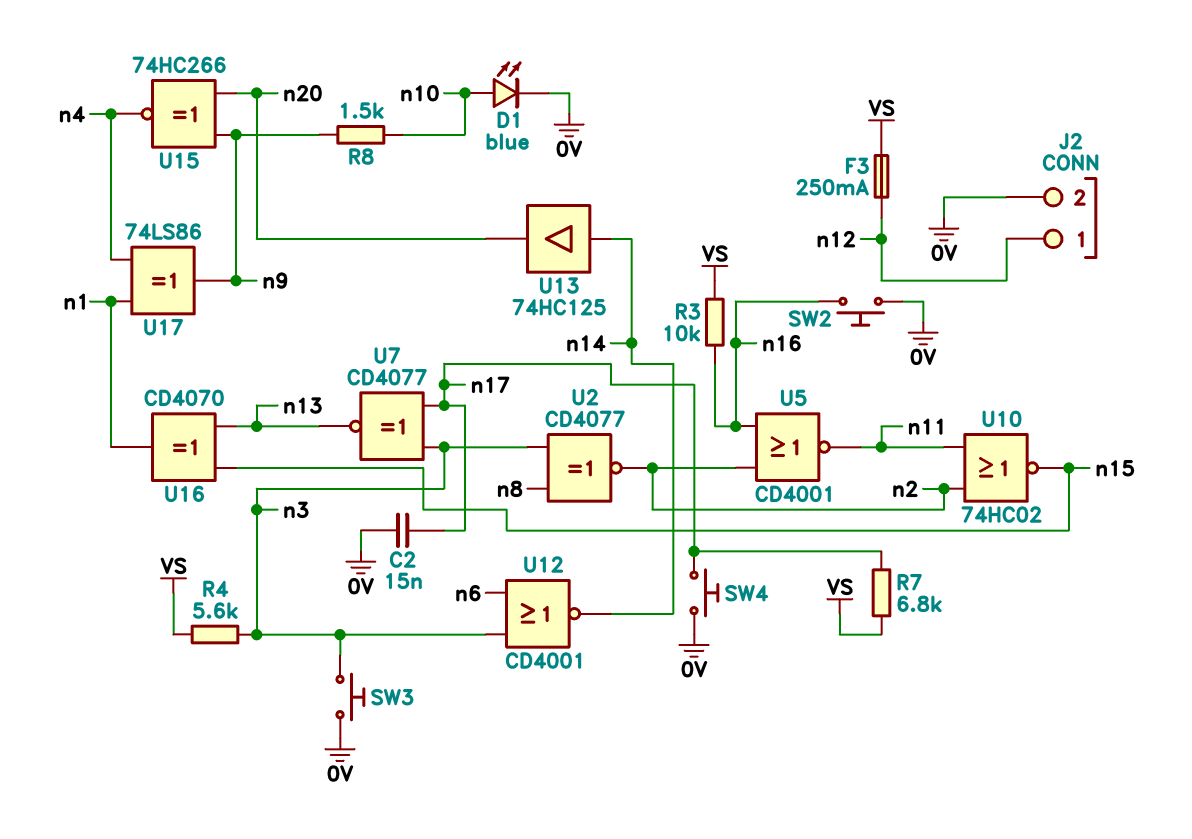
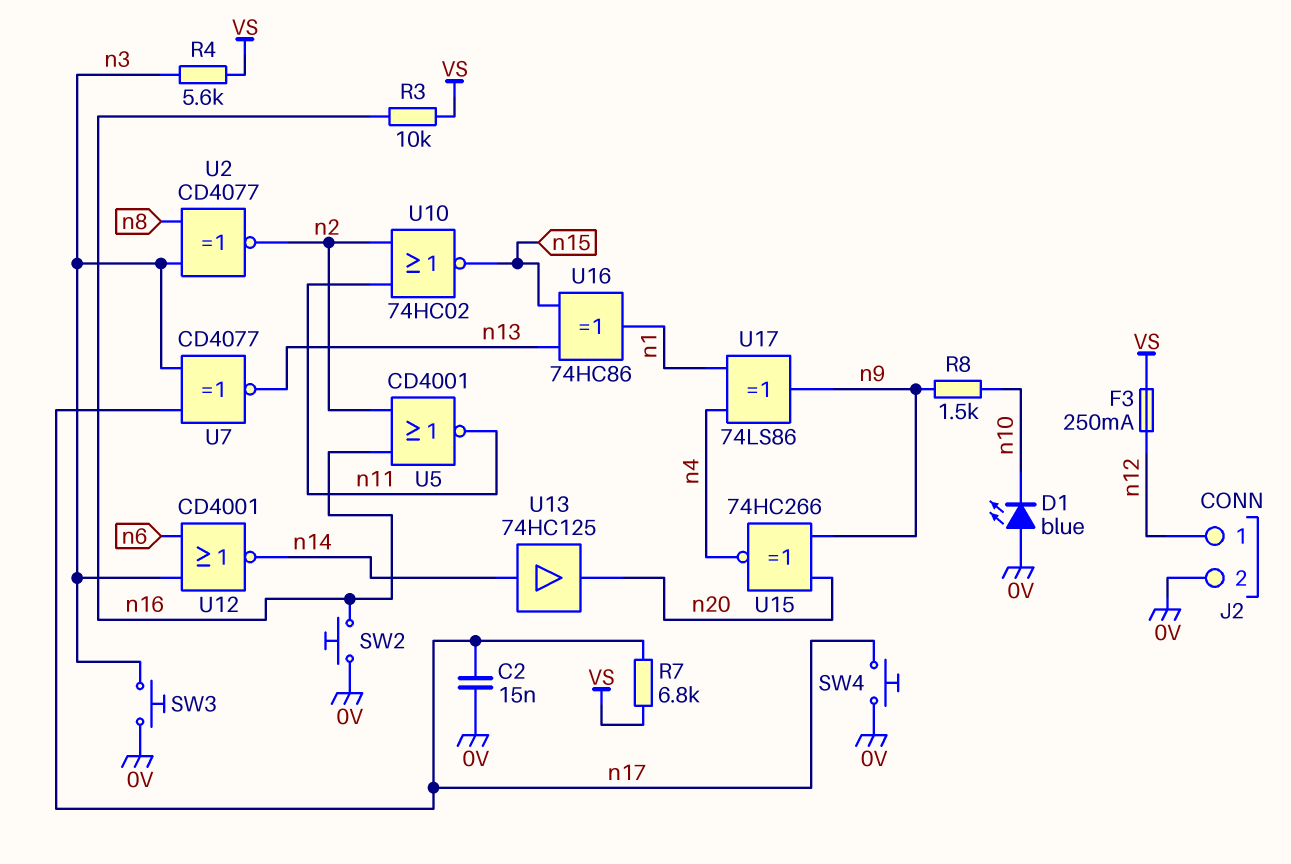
D1: LED blue (A n10, K 0V) -> LED blue (A 0V, K n10)
U16: XOR CD4070 (in n13, in n15, out n1) -> XOR 74HC86 (in n13, in n15, out n1)

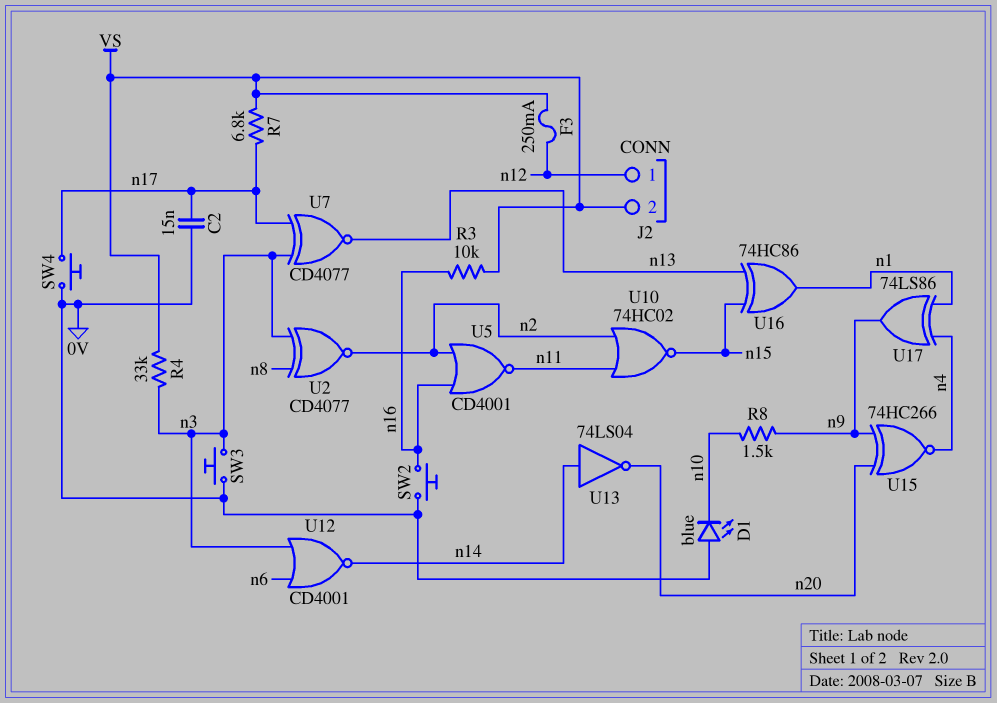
J2 pin 2: 0V -> VS
R4: 5.6k (VS, n3) -> 33k (VS, n3)
U13: buffer 74HC125 (in n14, out n20) -> NOT 74LS04 (in n14, out n20)

